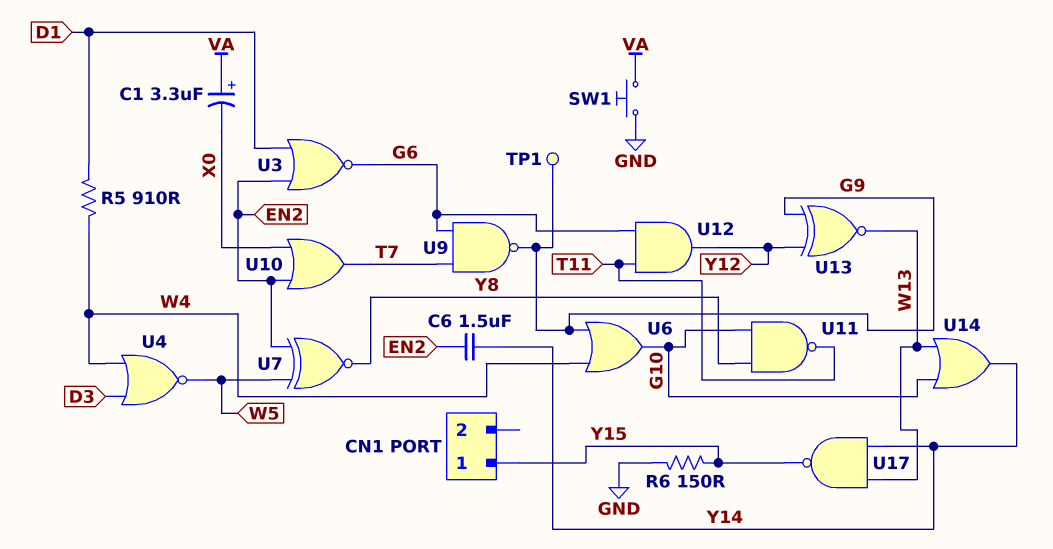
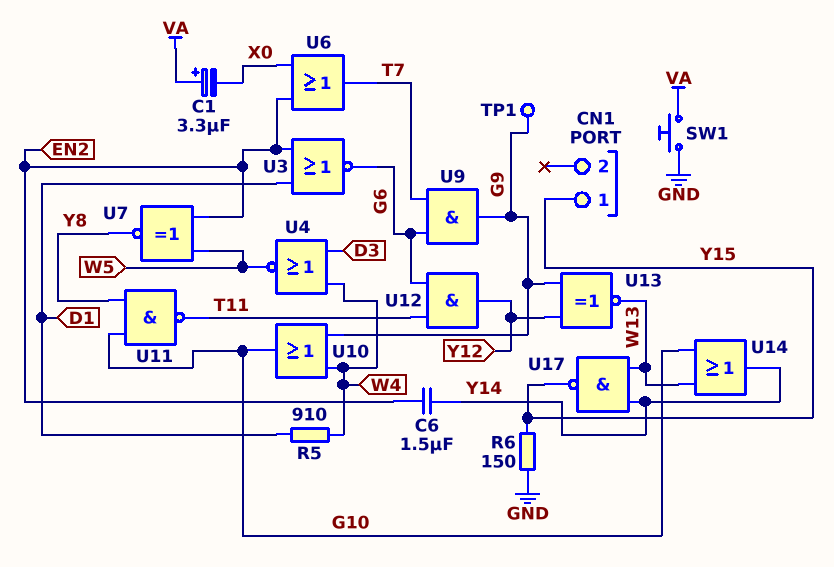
U6: OR (in G9, in W4, out G10) -> OR (in EN2, in X0, out T7)
U9: NAND (in G6, in T7, out G9) -> AND (in G6, in T7, out G9)
U10: OR (in EN2, in X0, out T7) -> OR (in G9, in W4, out G10)

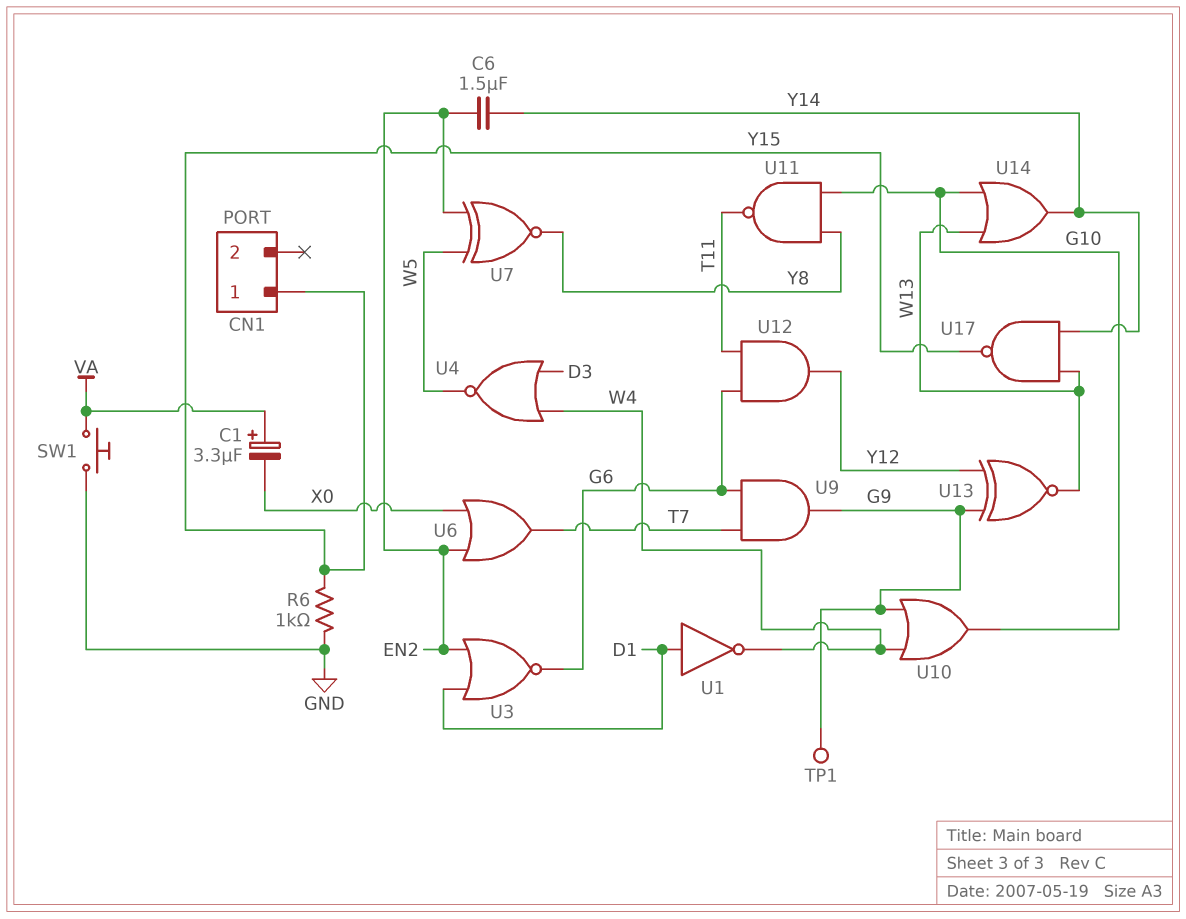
R5: 910 (D1, W4) -> none
R6: 150 (GND, Y15) -> 1k (GND, Y15)
U1: none -> NOT (in D1, out W4)

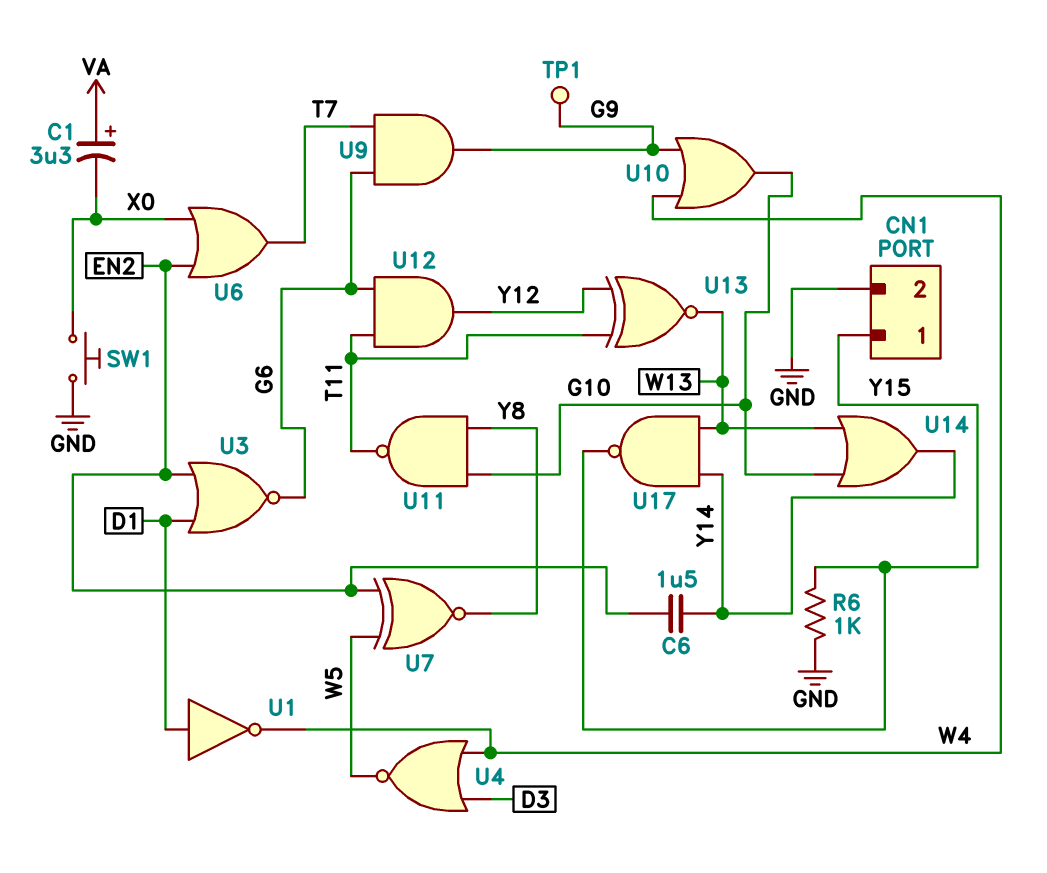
CN1 pin 2: none -> GND
SW1: button (GND, VA) -> button (GND, X0)
U13: XNOR (in G9, in Y12, out W13) -> XNOR (in T11, in Y12, out W13)

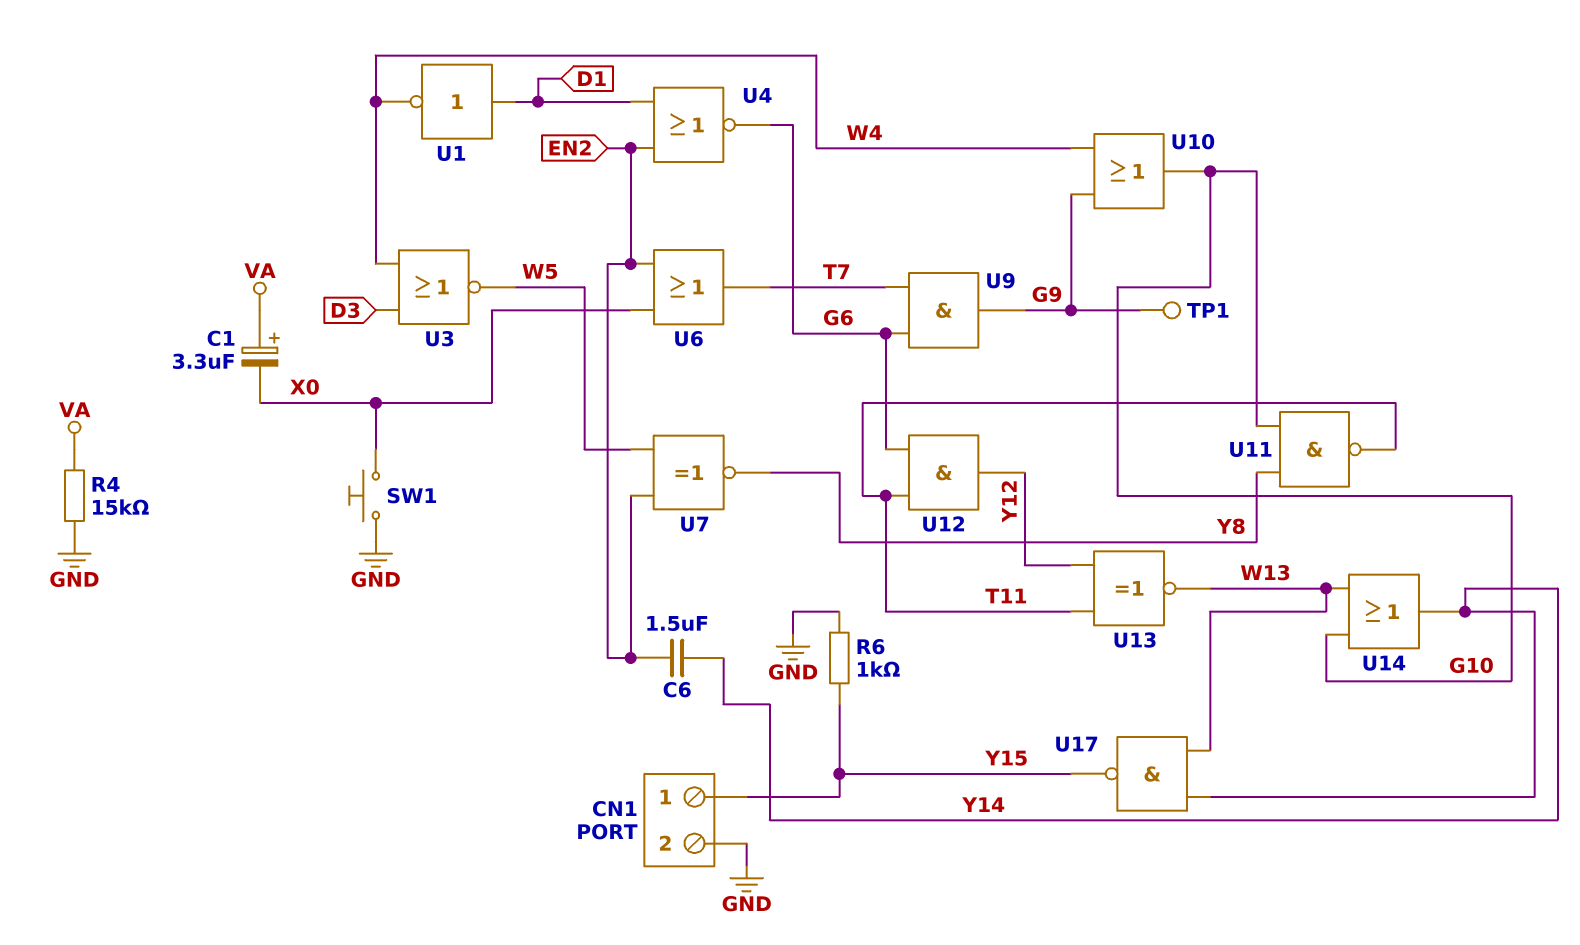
R4: none -> 15k (GND, VA)
U3: NOR (in D1, in EN2, out G6) -> NOR (in D3, in W4, out W5)
U4: NOR (in D3, in W4, out W5) -> NOR (in D1, in EN2, out G6)

